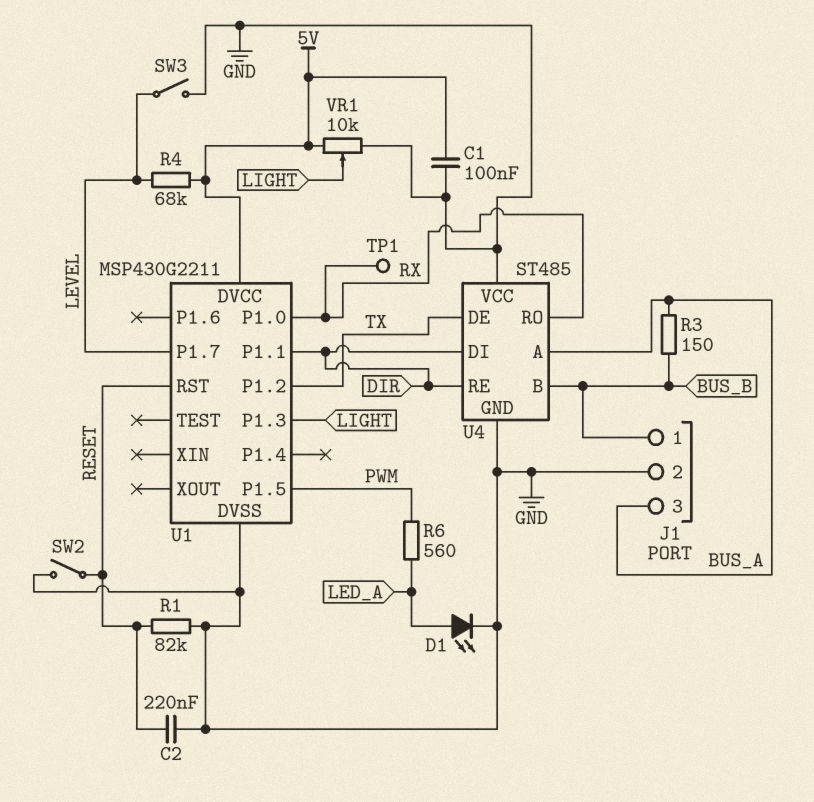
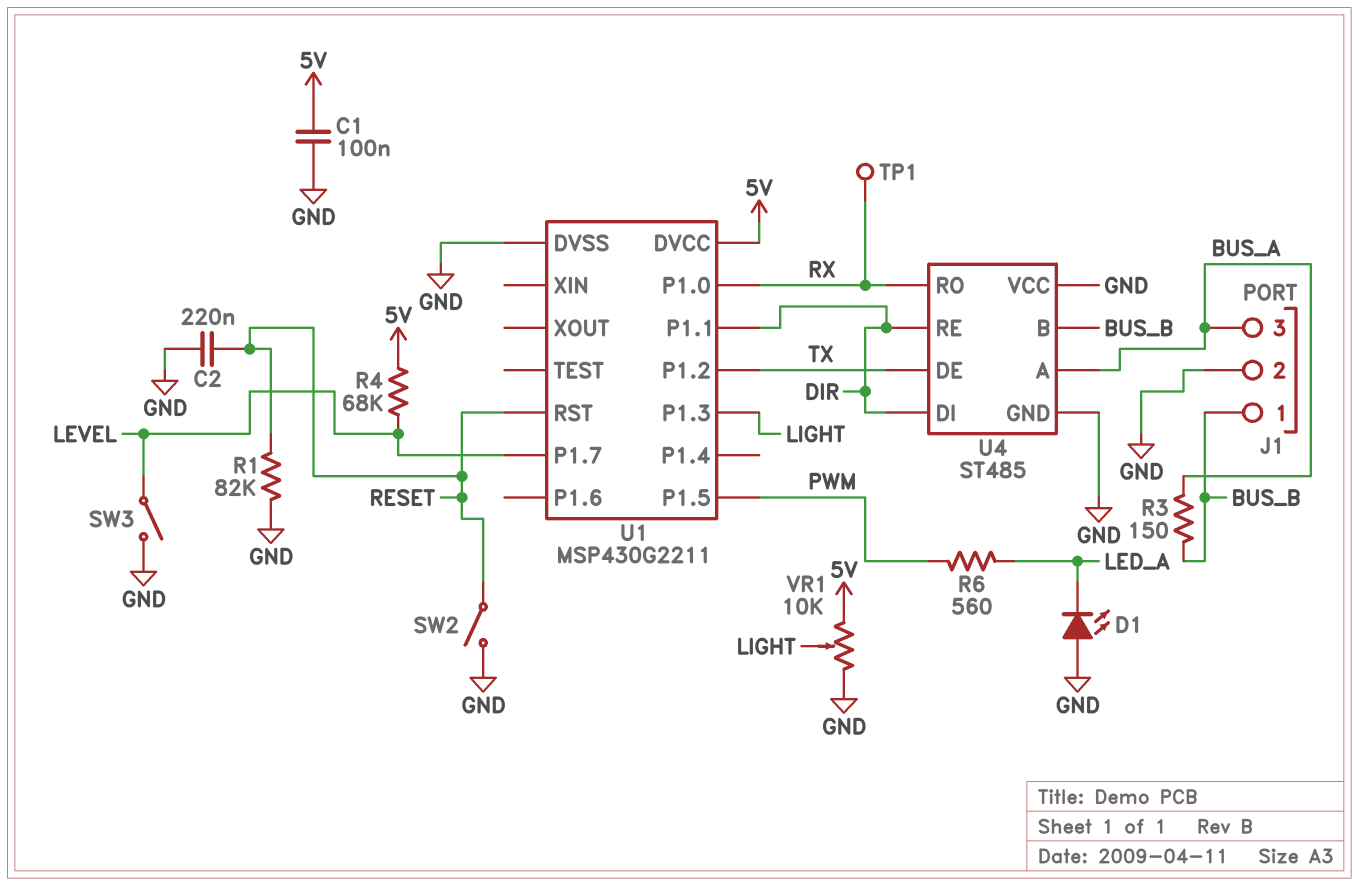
D1: LED (A LED_A, K GND) -> LED (A GND, K LED_A)

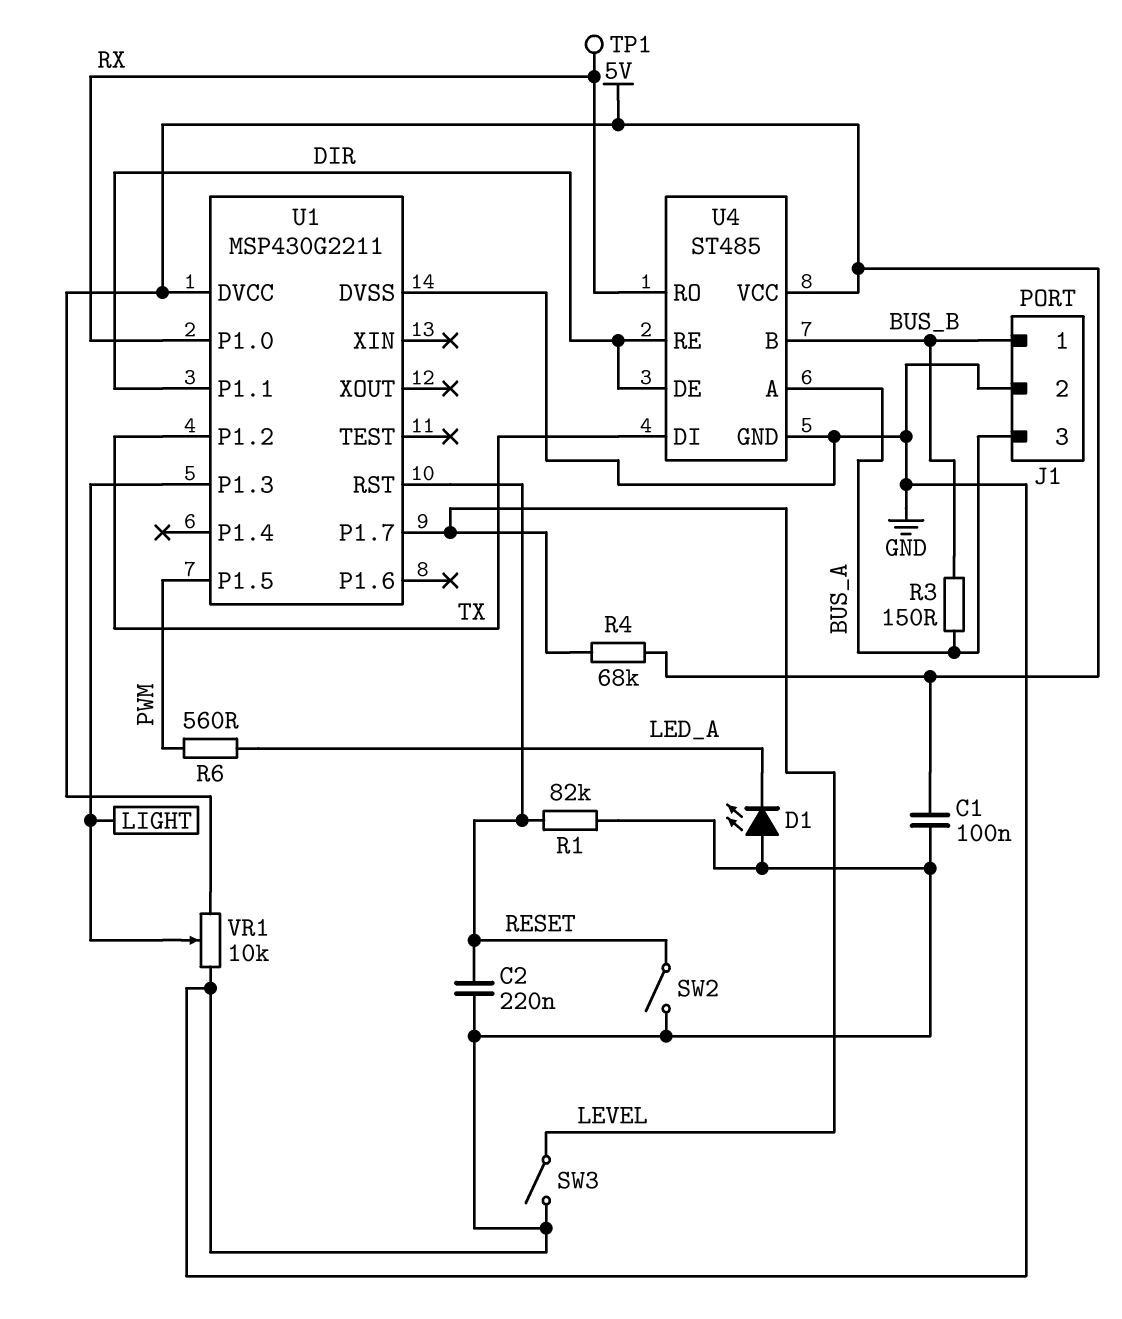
U4 pin DE: TX -> DIR
U4 pin DI: DIR -> TX
U4 pin VCC: GND -> 5V

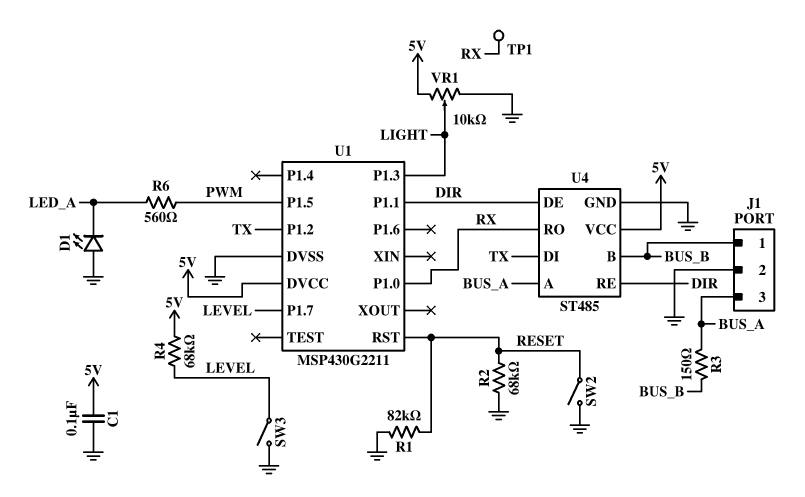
C2: 220nF (GND, RESET) -> none
R2: none -> 68k (GND, RESET)

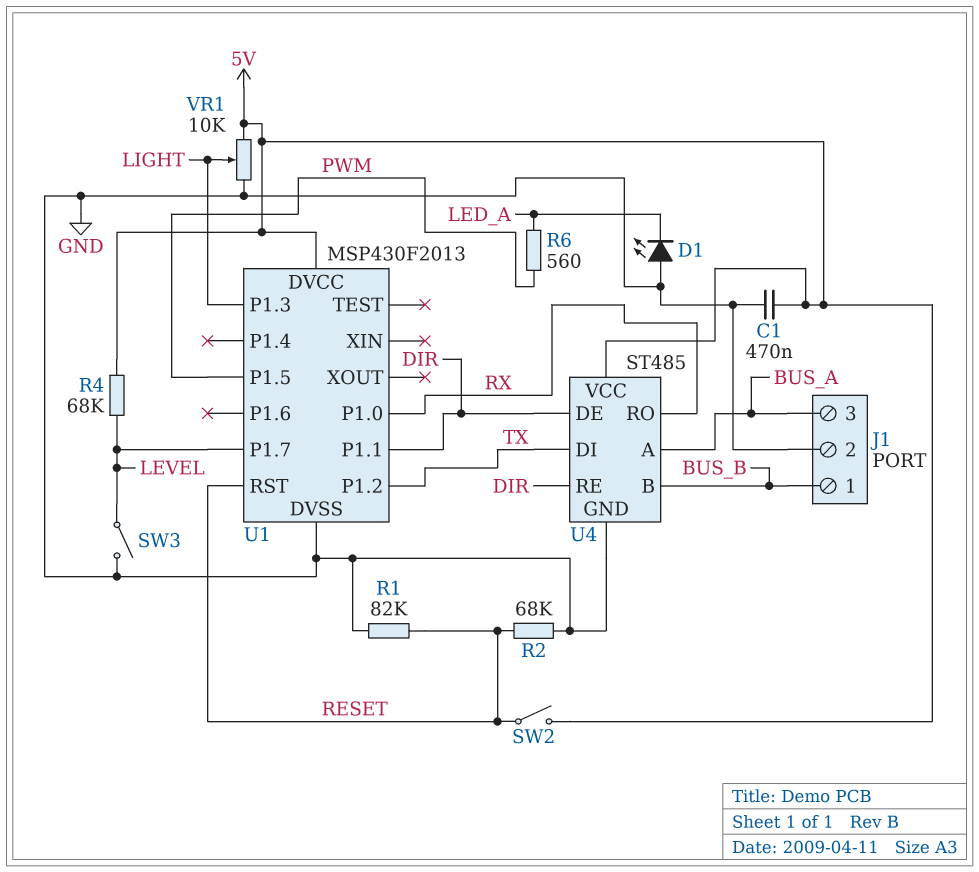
C1: 100nF (5V, GND) -> 470nF (5V, GND)
R3: 150 (BUS_A, BUS_B) -> none
SW2: switch (GND, RESET) -> switch (5V, RESET)
TP1: test point (RX) -> none
U1: MSP430G2211 -> MSP430F2013

